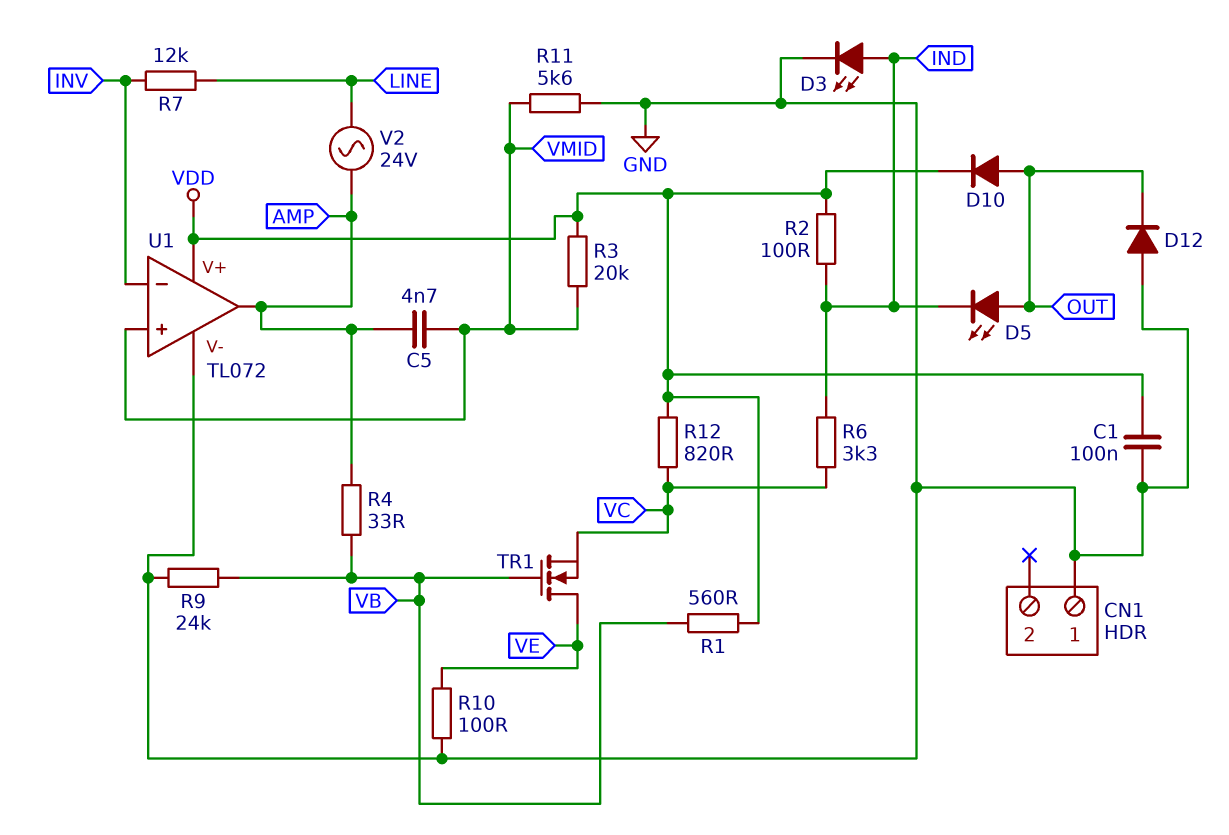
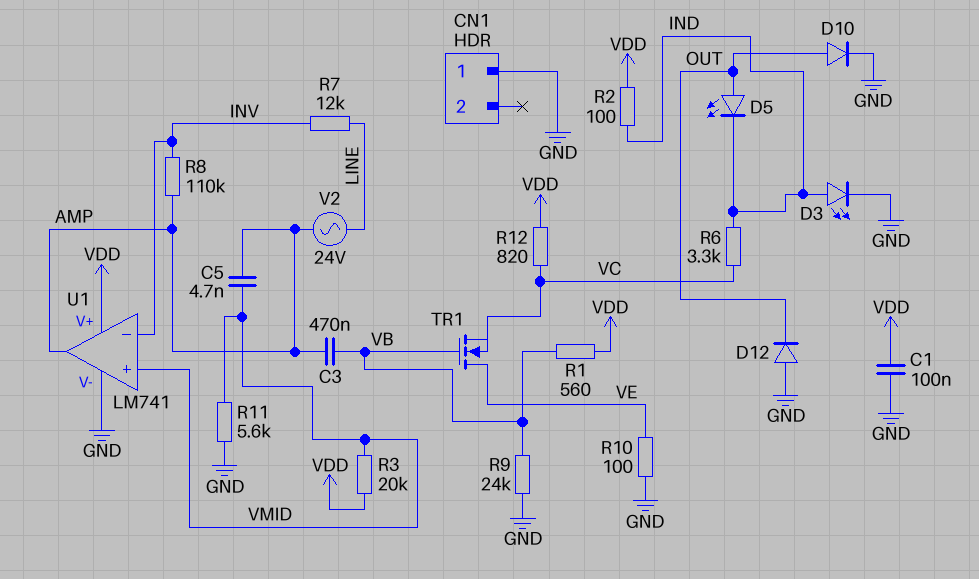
C3: none -> 470nF (AMP, VB)
D10: diode (A OUT, K VDD) -> diode (A OUT, K GND)
R4: 33 (AMP, VB) -> none
R8: none -> 110k (AMP, INV)
U1: TL072 -> LM741

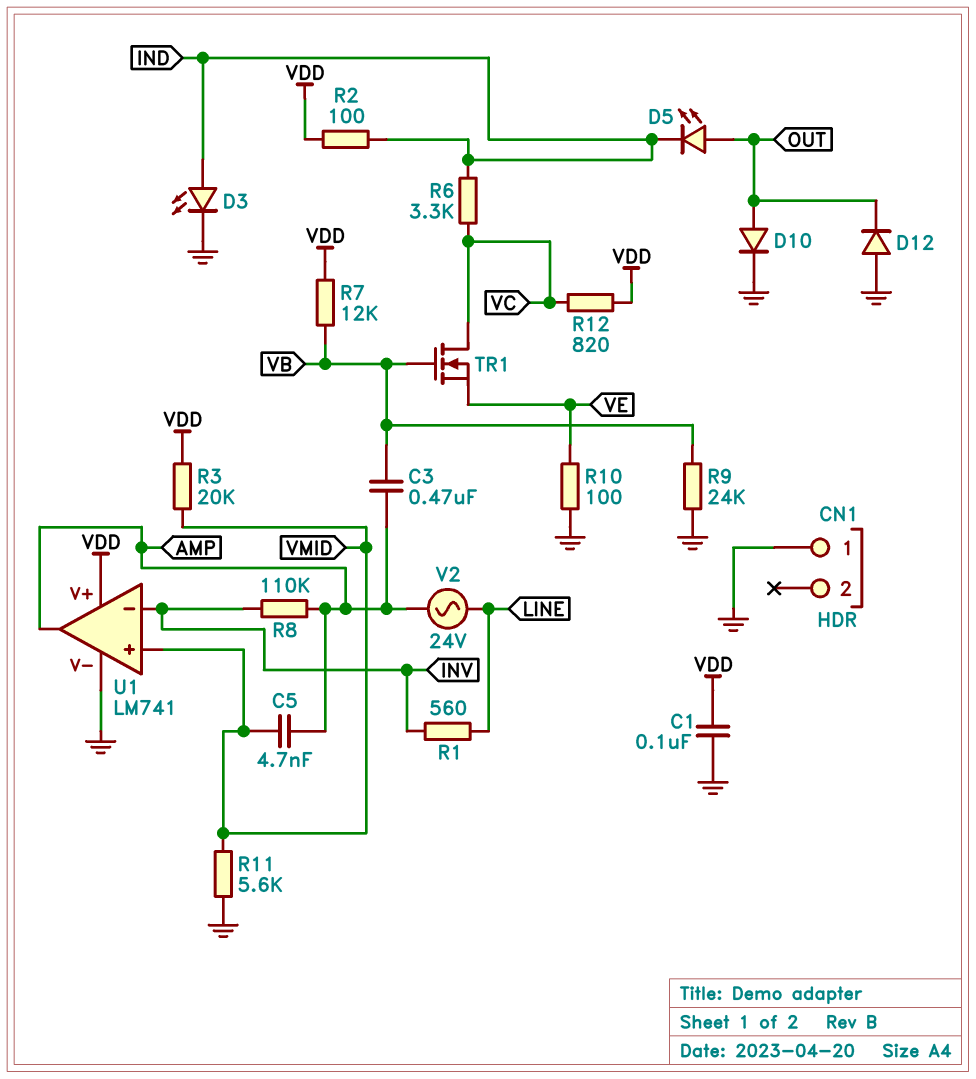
R1: 560 (VB, VDD) -> 560 (INV, LINE)
R7: 12k (INV, LINE) -> 12k (VB, VDD)
TR1: NMOS (G VB, D VE, S VC) -> NMOS (G VB, D VC, S VE)

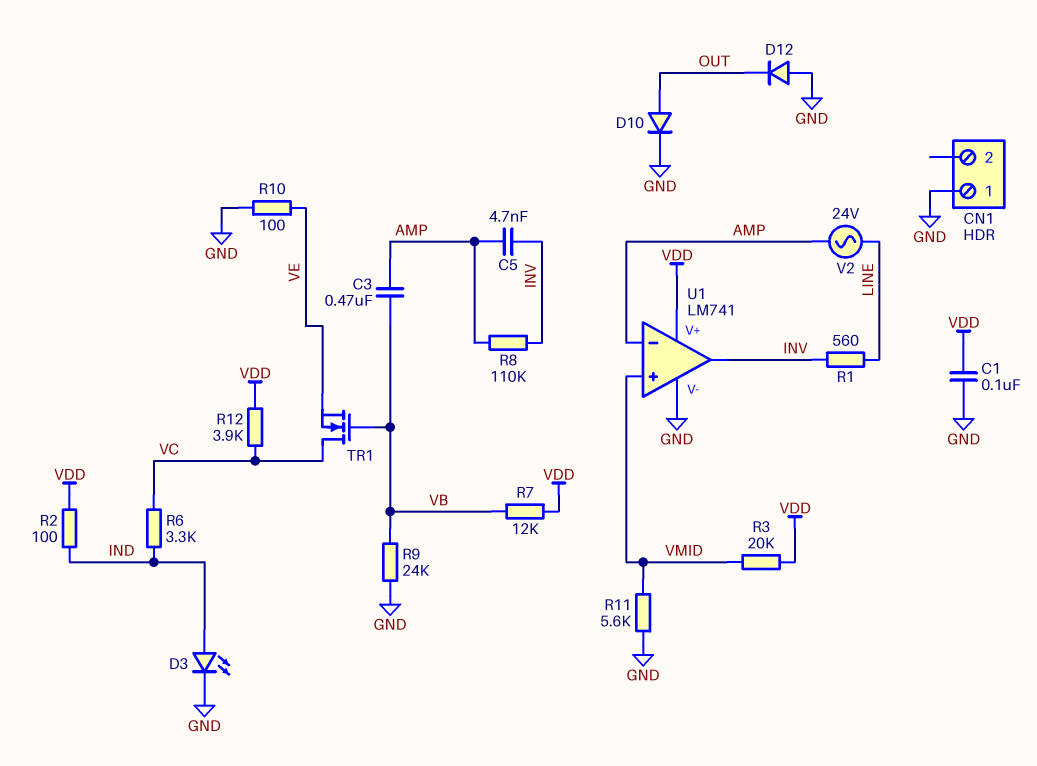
C5: 4.7nF (AMP, VMID) -> 4.7nF (AMP, INV)
D5: LED (A OUT, K IND) -> none
R12: 820 (VC, VDD) -> 3.9k (VC, VDD)
U1 pin in-: INV -> AMP
U1 pin out: AMP -> INV

